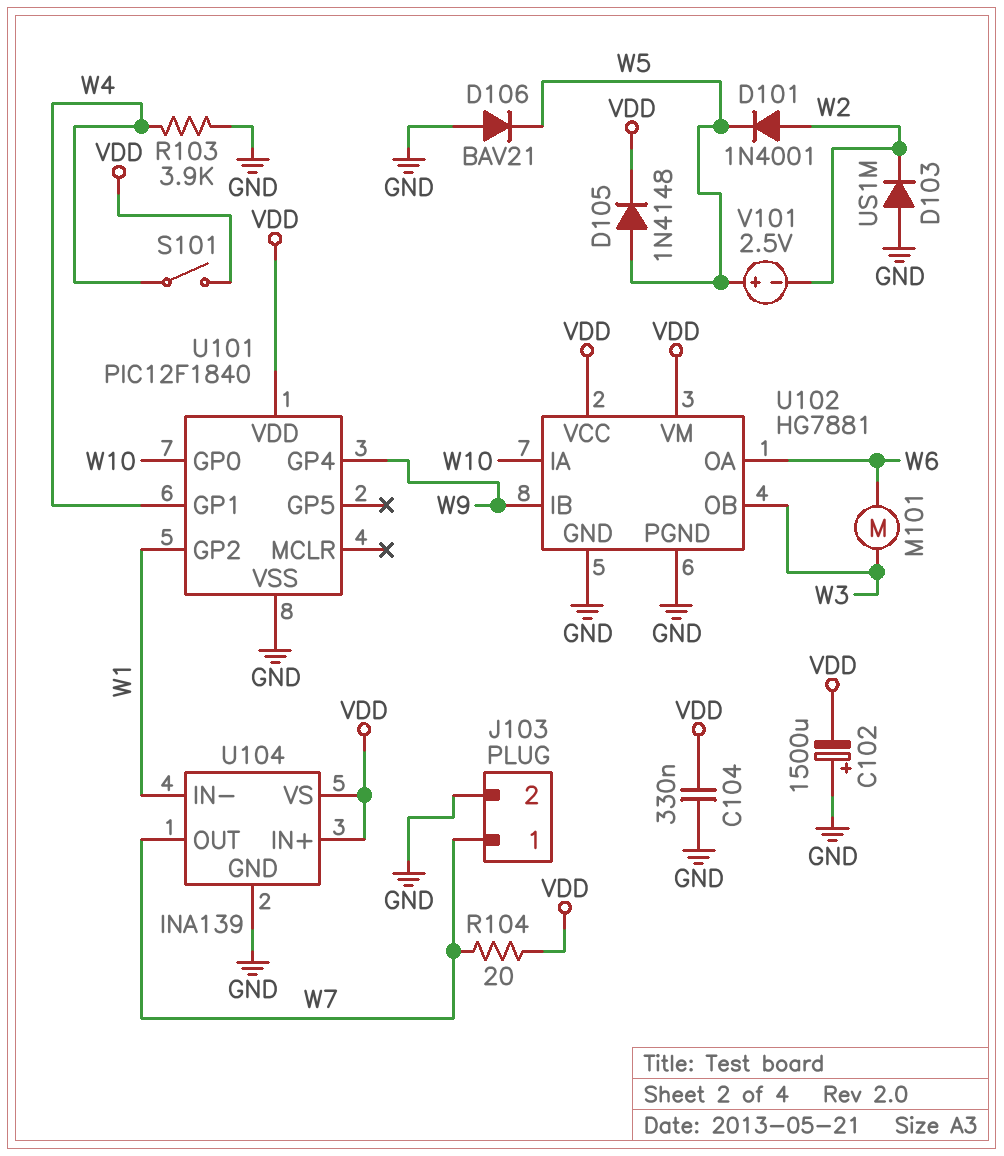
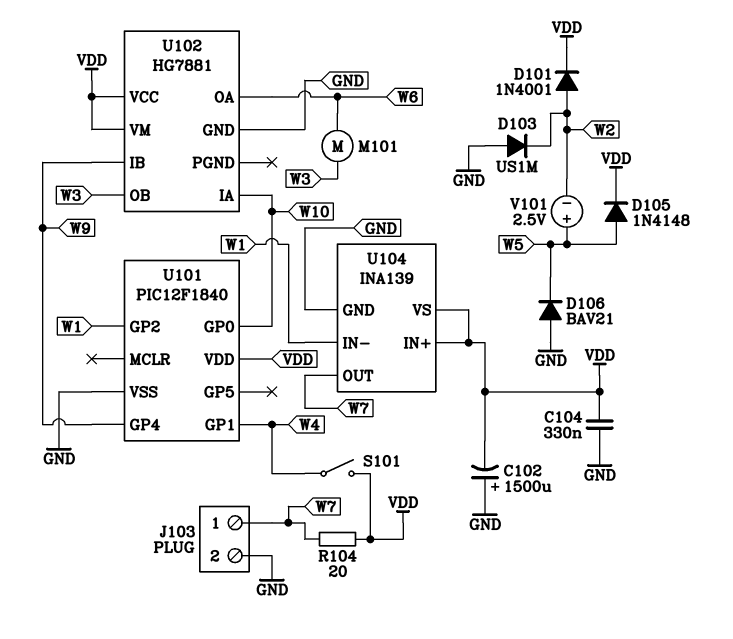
D101: diode 1N4001 (A W2, K W5) -> diode 1N4001 (A W2, K VDD)
R103: 3.9k (GND, W4) -> none
U102 pin PGND: GND -> none

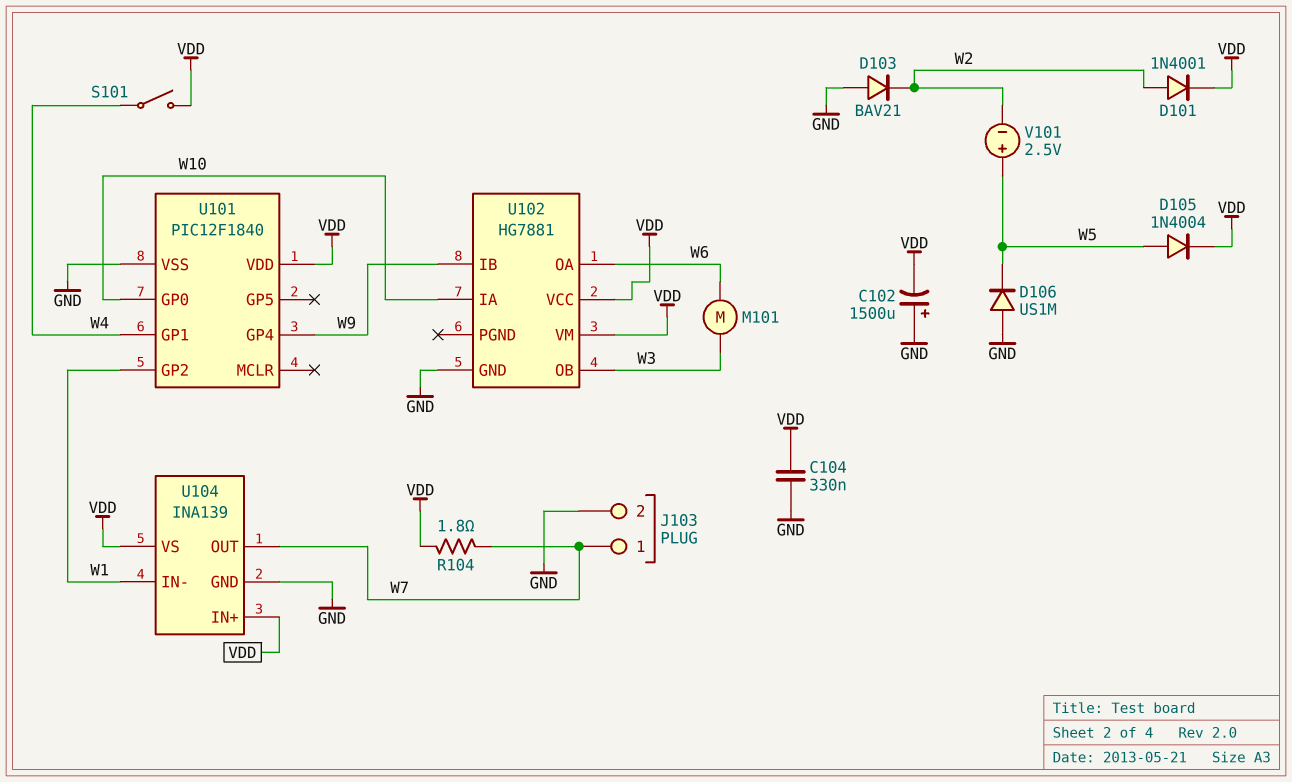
D103: diode US1M (A GND, K W2) -> diode BAV21 (A GND, K W2)
D105: diode 1N4148 (A W5, K VDD) -> diode 1N4004 (A W5, K VDD)
D106: diode BAV21 (A GND, K W5) -> diode US1M (A GND, K W5)
R104: 20 (VDD, W7) -> 1.8 (VDD, W7)

